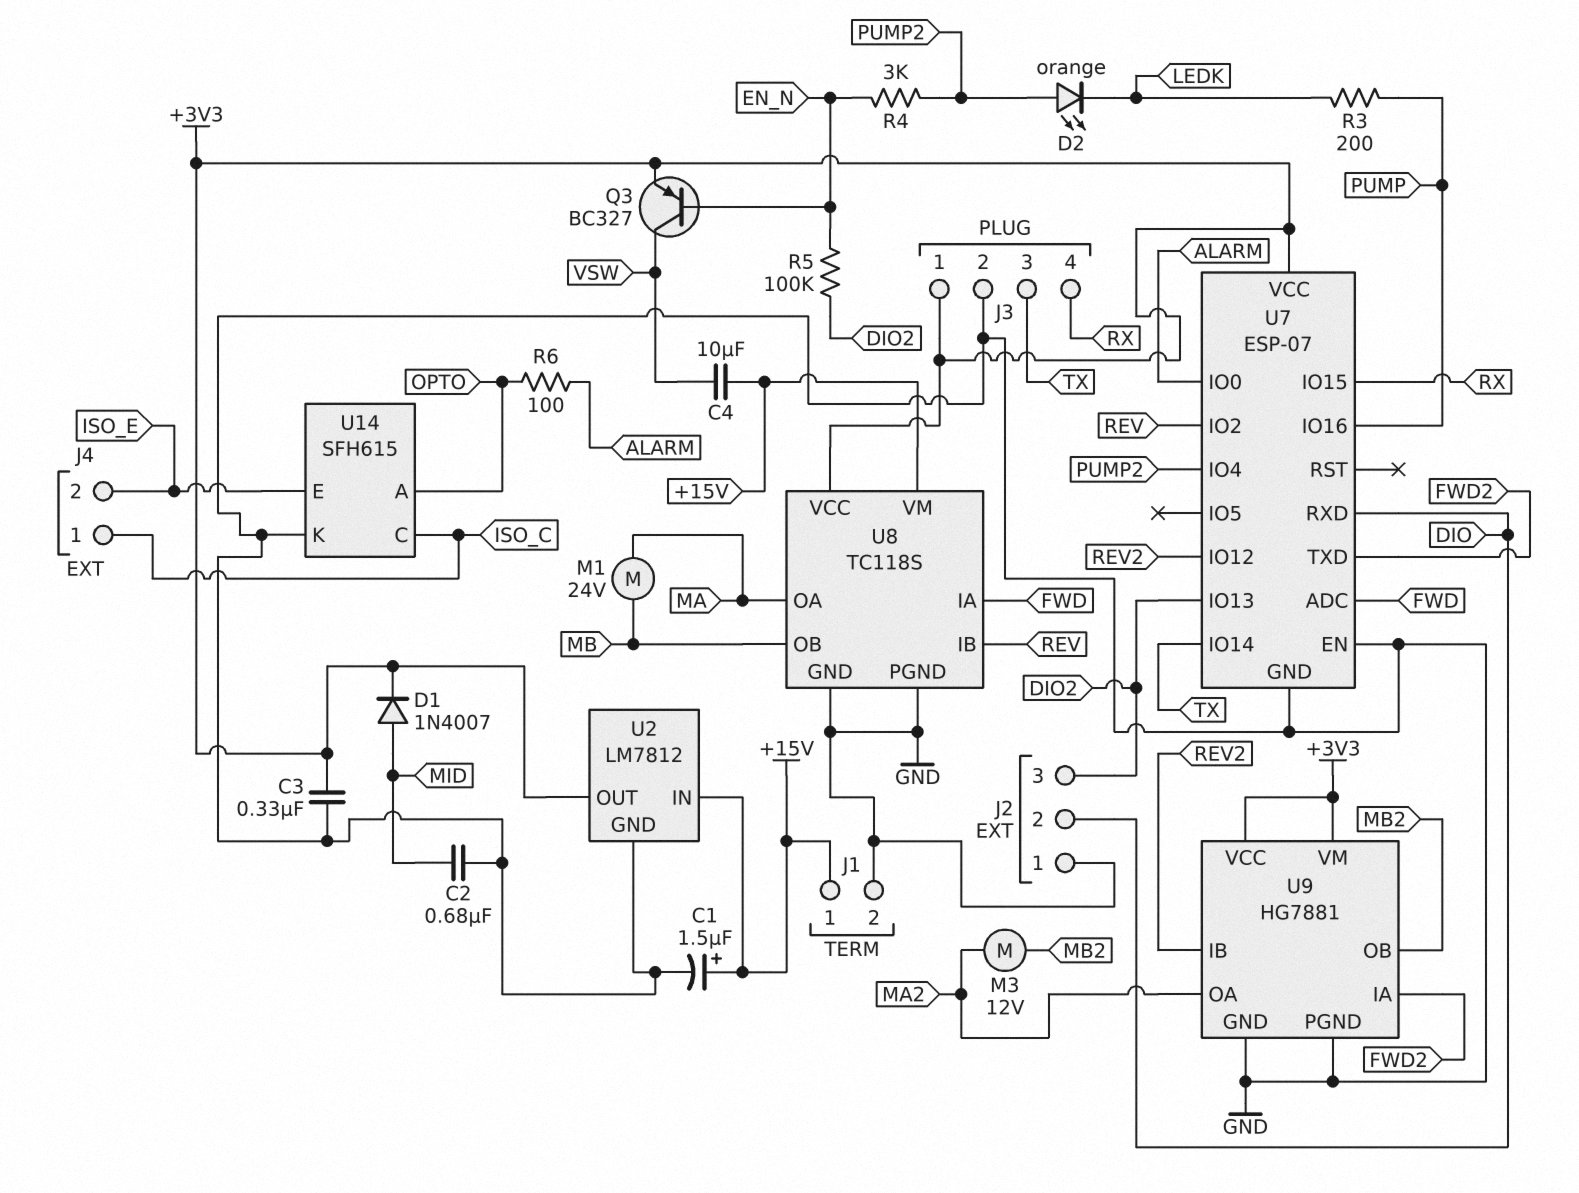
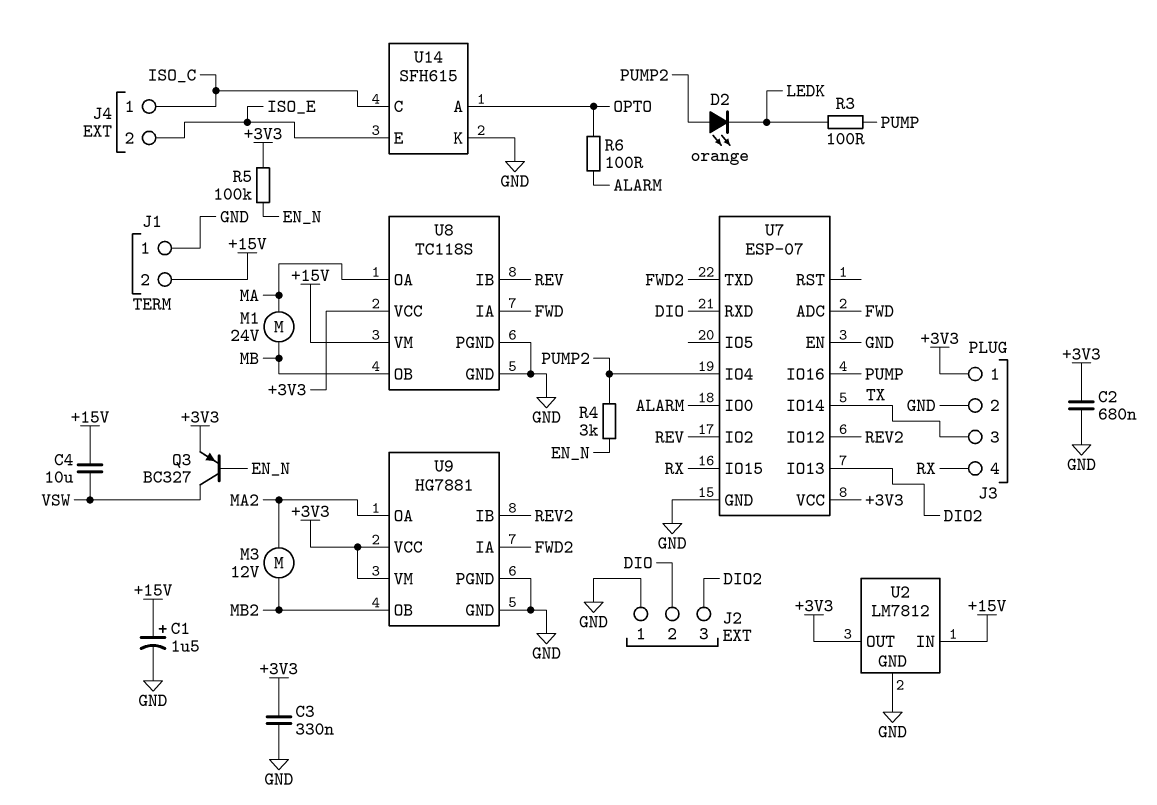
C2: 680nF (GND, MID) -> 680nF (+3V3, GND)
D1: diode 1N4007 (A MID, K +3V3) -> none
J1 pin 1: +15V -> GND
J1 pin 2: GND -> +15V
R3: 200 (LEDK, PUMP) -> 100 (LEDK, PUMP)
R5: 100k (DIO2, EN_N) -> 100k (+3V3, EN_N)

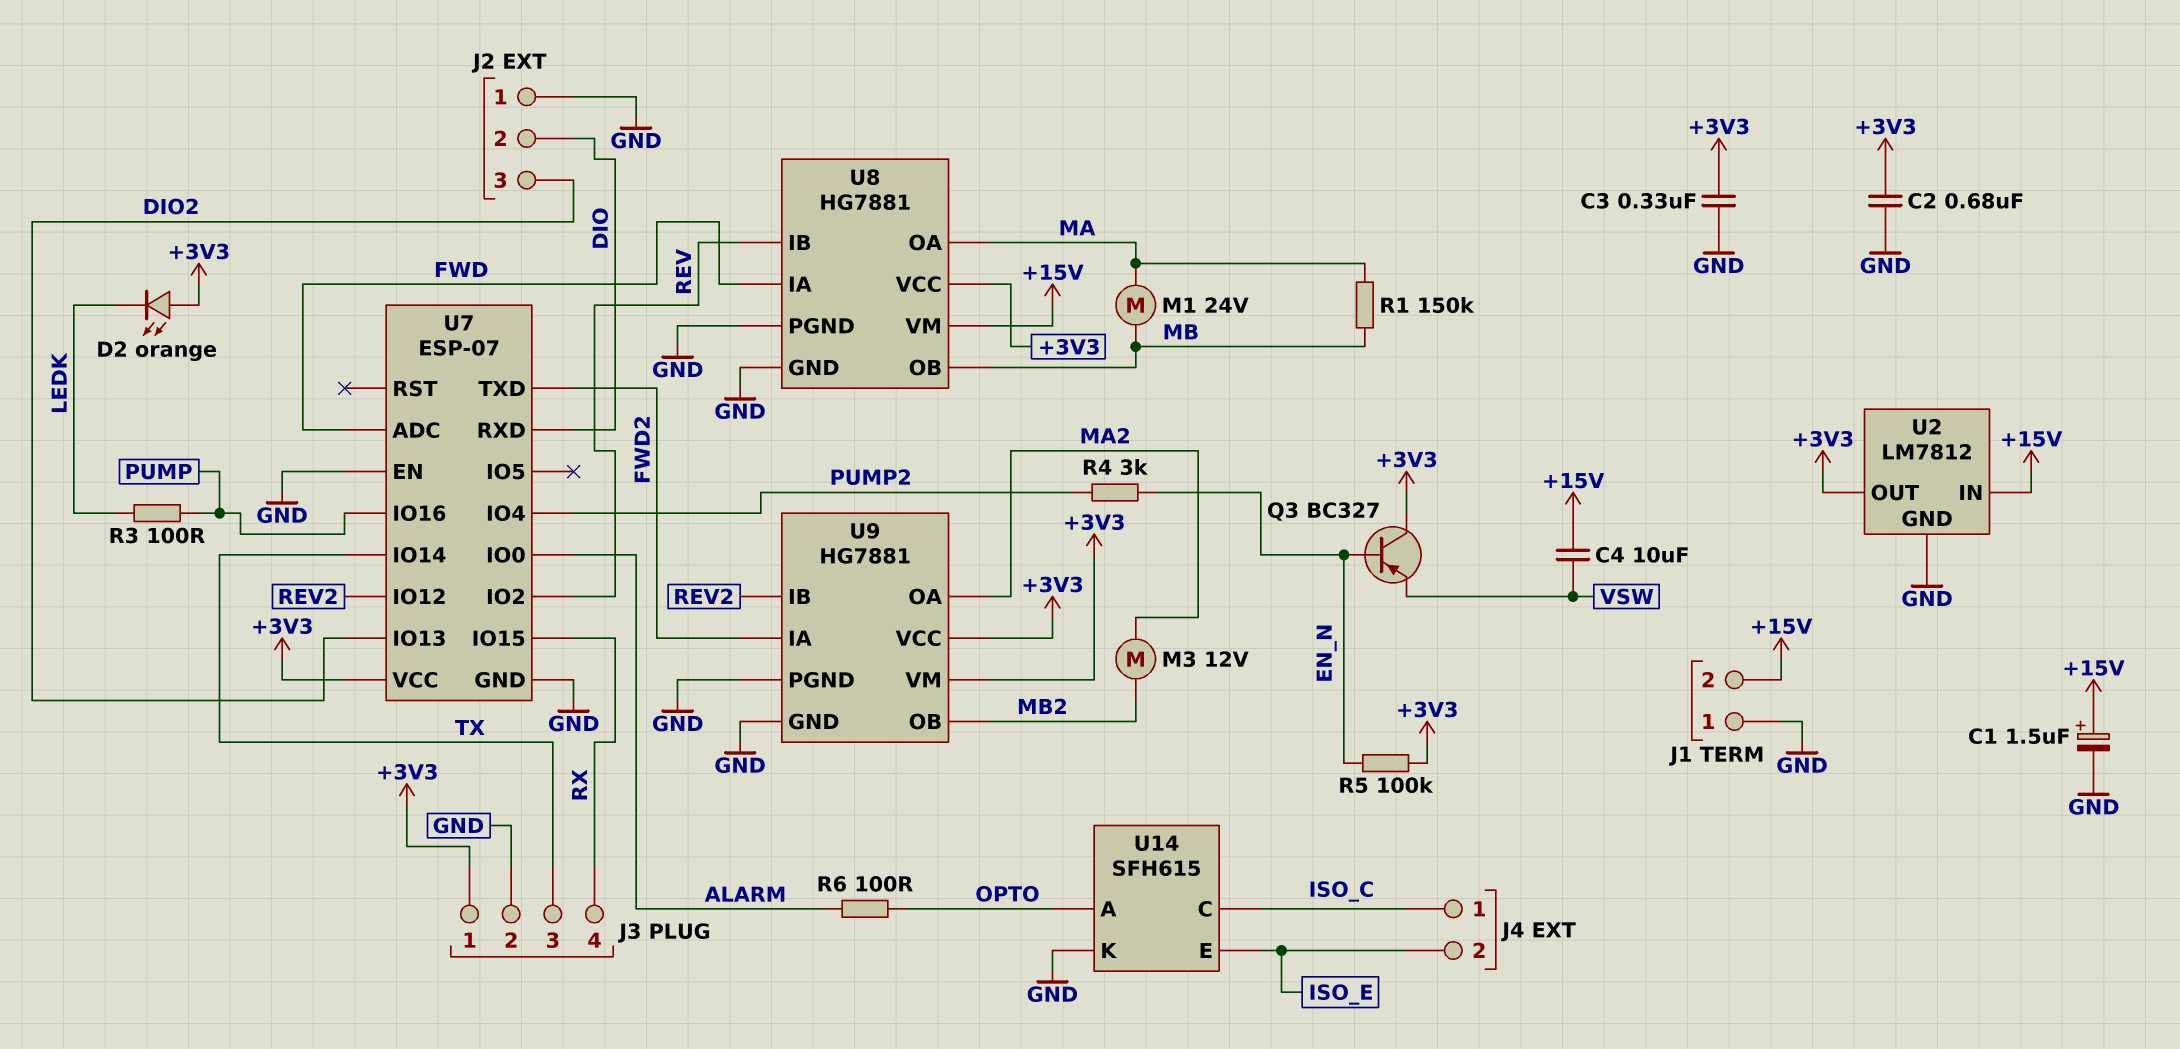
D2: LED orange (A PUMP2, K LEDK) -> LED orange (A +3V3, K LEDK)
Q3: PNP BC327 (B EN_N, C VSW, E +3V3) -> PNP BC327 (B EN_N, C +3V3, E VSW)
R1: none -> 150k (MA, MB)
U8: TC118S -> HG7881

